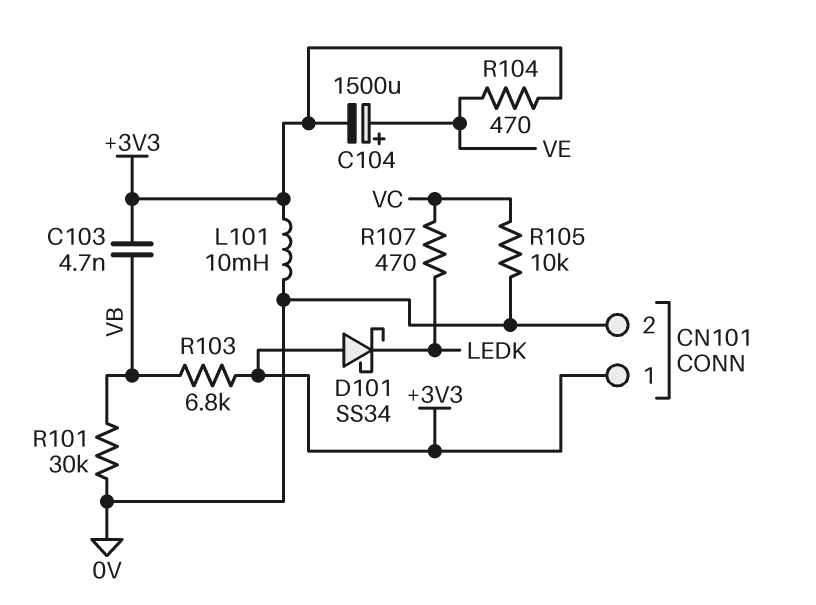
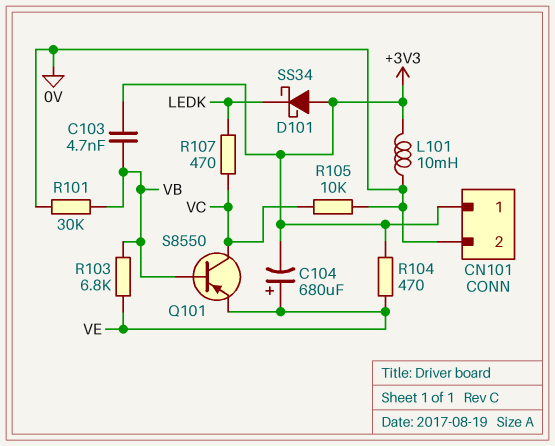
C104: 1500uF (plus VE, minus +3V3) -> 680uF (plus VE, minus +3V3)
Q101: none -> PNP S8550 (B VB, C VC, E VE)
R103: 6.8k (+3V3, VB) -> 6.8k (VB, VE)

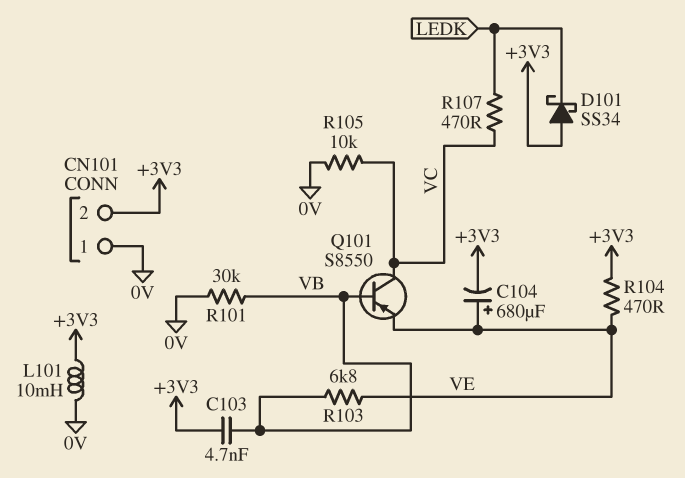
CN101 pin 1: +3V3 -> 0V
CN101 pin 2: 0V -> +3V3

